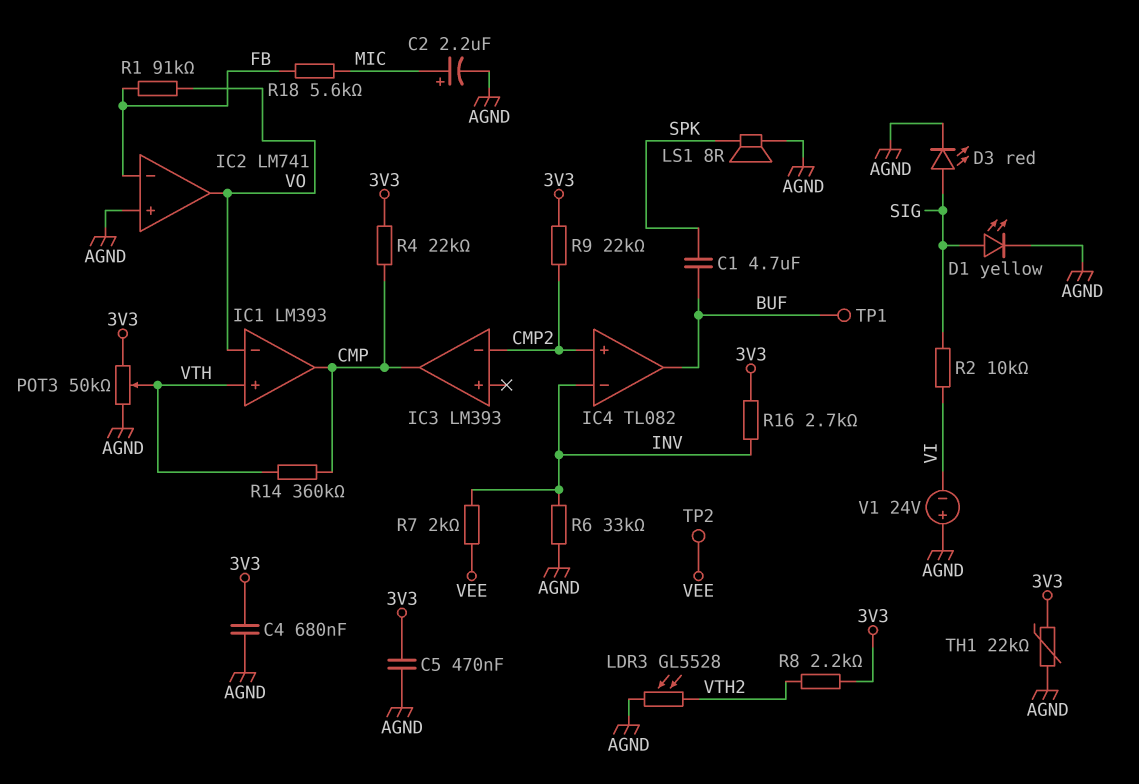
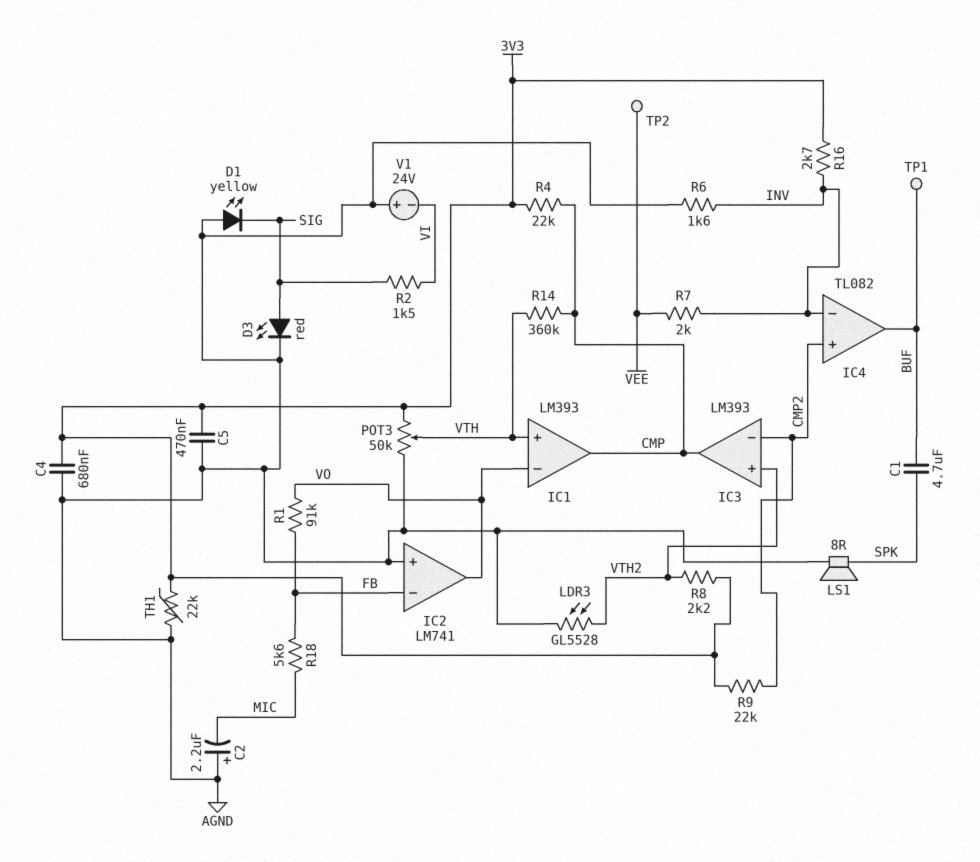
C2: 2.2uF (plus MIC, minus AGND) -> 2.2uF (plus AGND, minus MIC)
D1: LED yellow (A SIG, K AGND) -> LED yellow (A AGND, K SIG)
IC3 pin in+: none -> VTH2
R2: 10k (SIG, VI) -> 1.5k (SIG, VI)
R6: 33k (AGND, INV) -> 1.6k (AGND, INV)

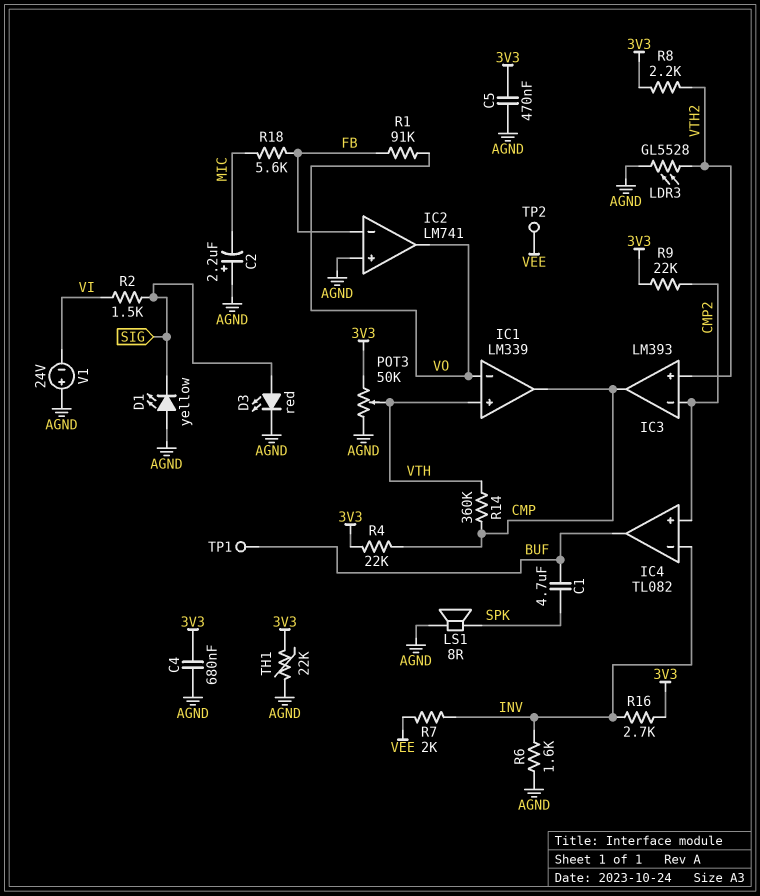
IC1: LM393 -> LM339

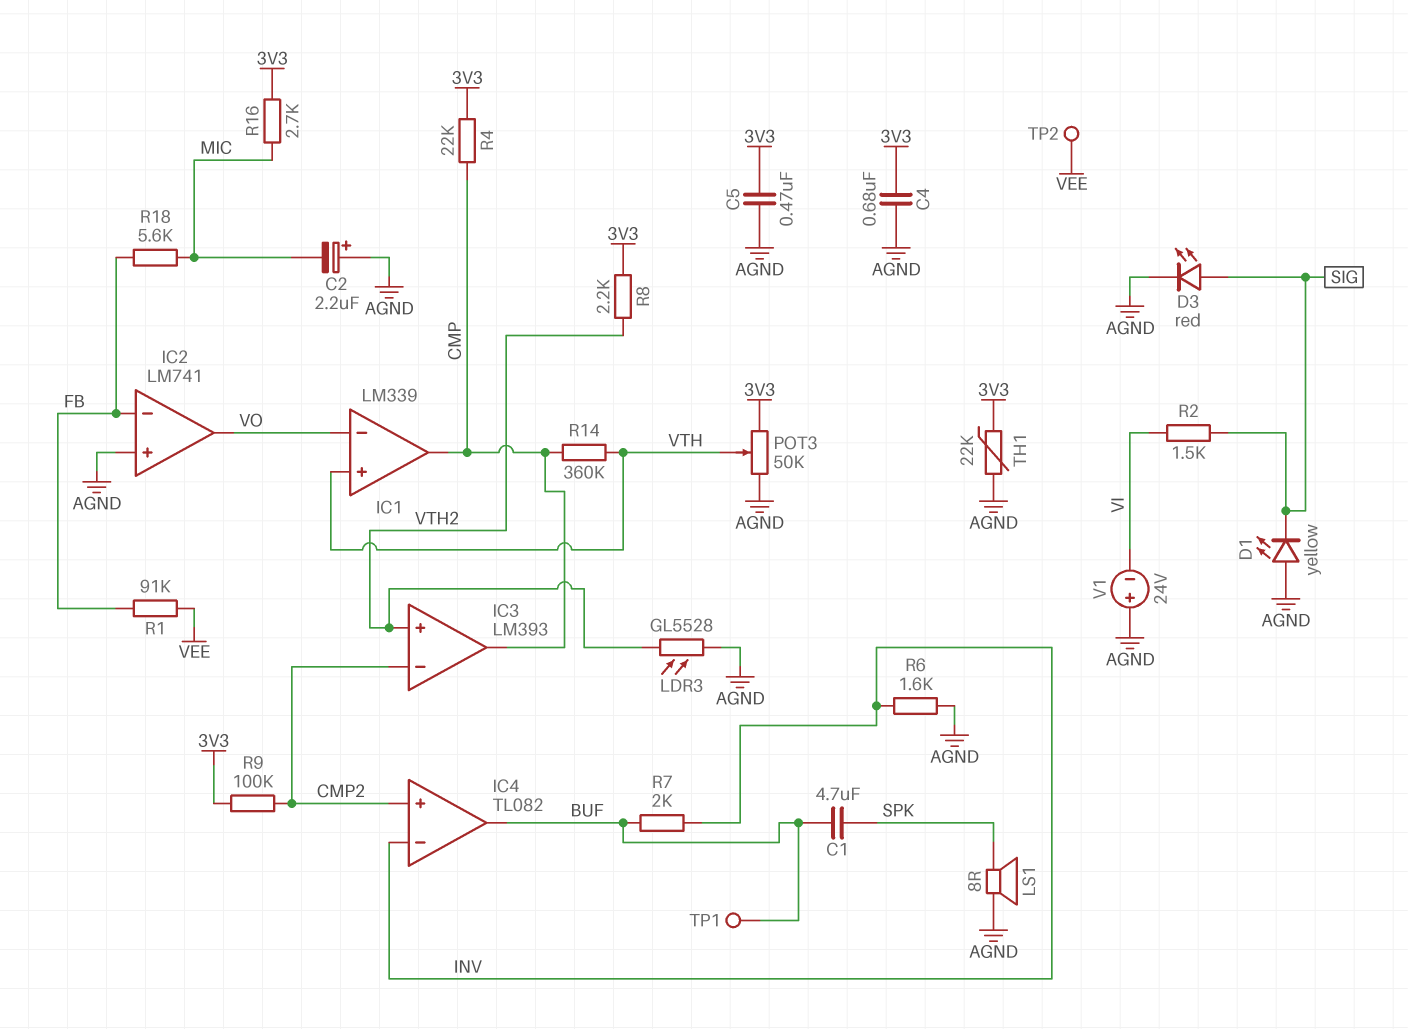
R1: 91k (FB, VO) -> 91k (FB, VEE)
R7: 2k (INV, VEE) -> 2k (BUF, INV)
R9: 22k (3V3, CMP2) -> 100k (3V3, CMP2)
R16: 2.7k (3V3, INV) -> 2.7k (3V3, MIC)

